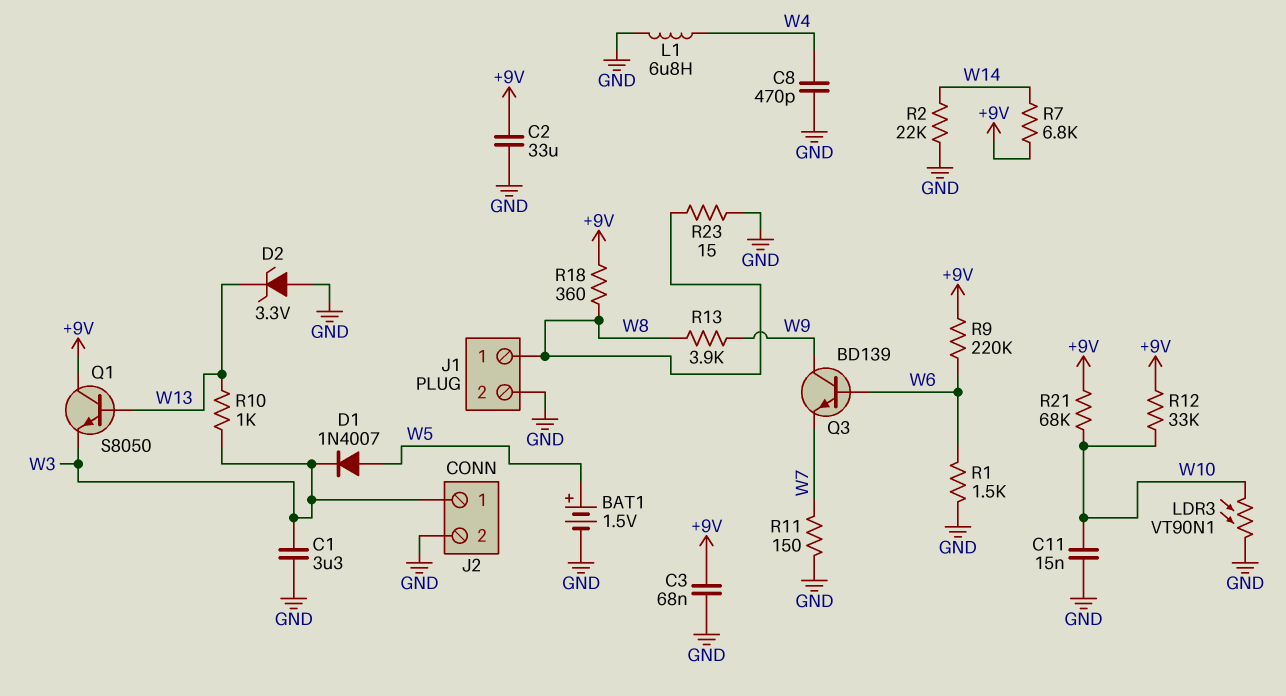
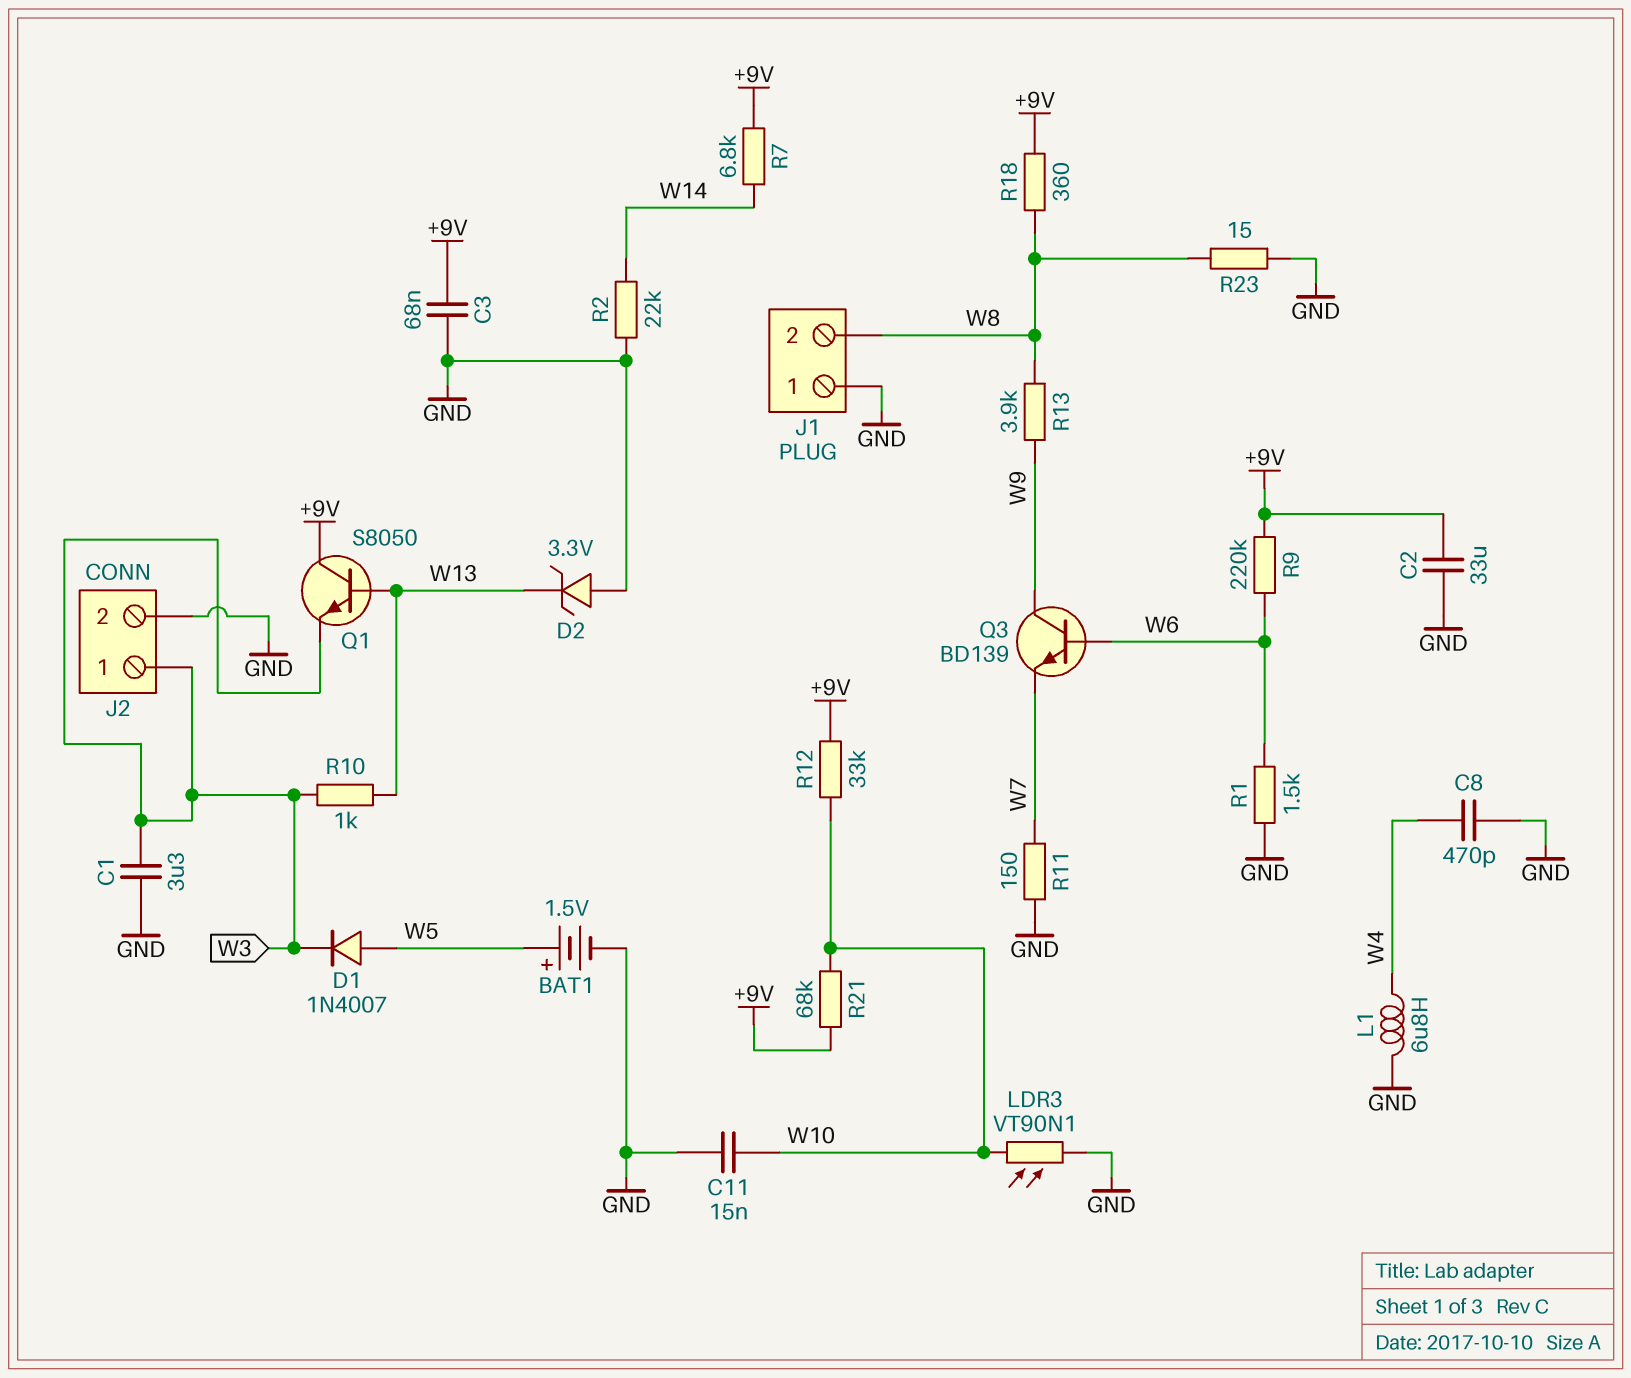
J1 pin 1: W8 -> GND
J1 pin 2: GND -> W8

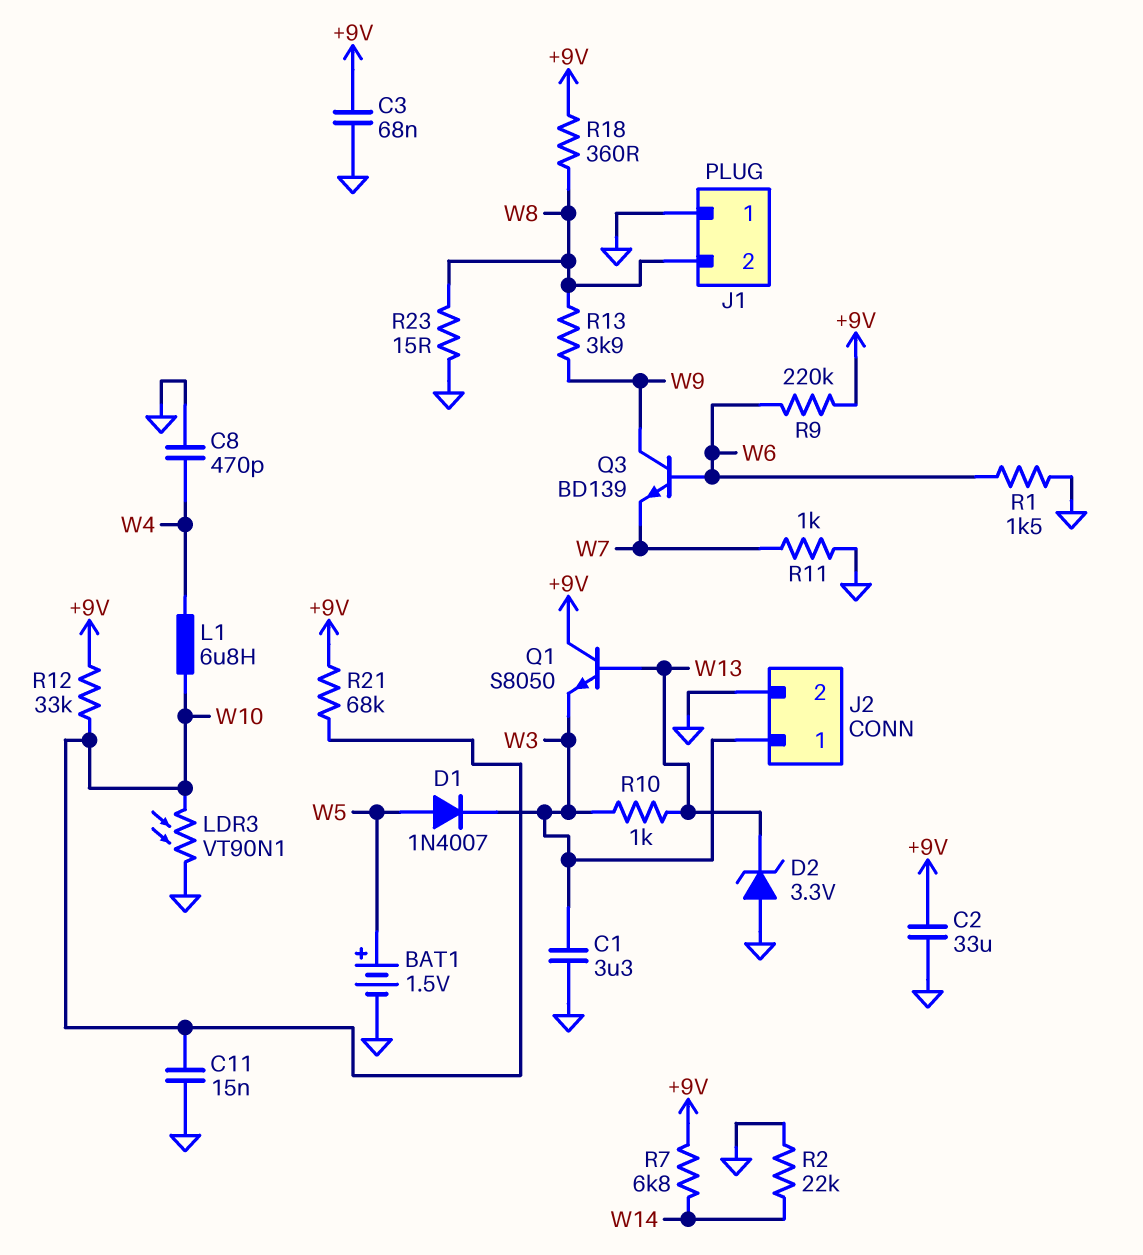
L1: 6.8uH (GND, W4) -> 6.8uH (W4, W10)
R11: 150 (GND, W7) -> 1k (GND, W7)

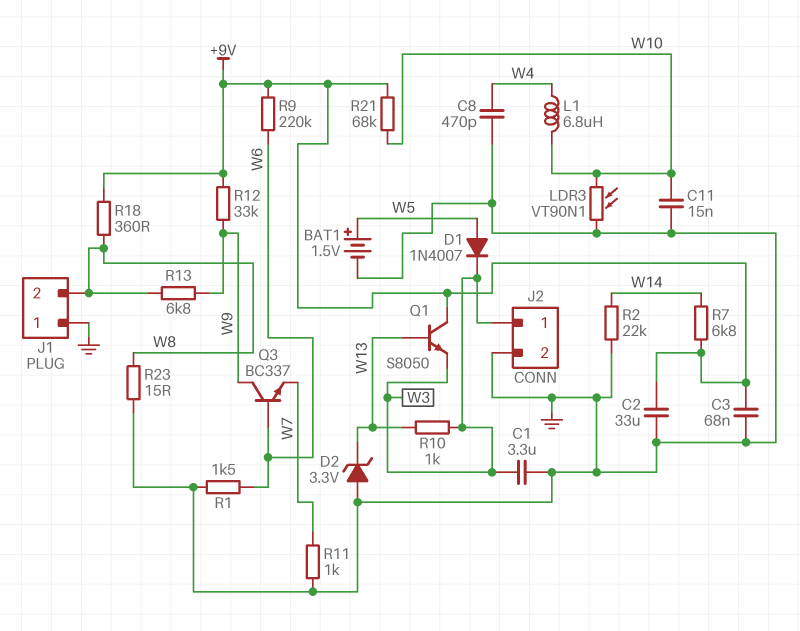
Q3: NPN BD139 (B W6, C W9, E W7) -> NPN BC337 (B W6, C W9, E W7)
R12: 33k (+9V, W10) -> 33k (+9V, W9)
R13: 3.9k (W8, W9) -> 6.8k (W8, W9)

